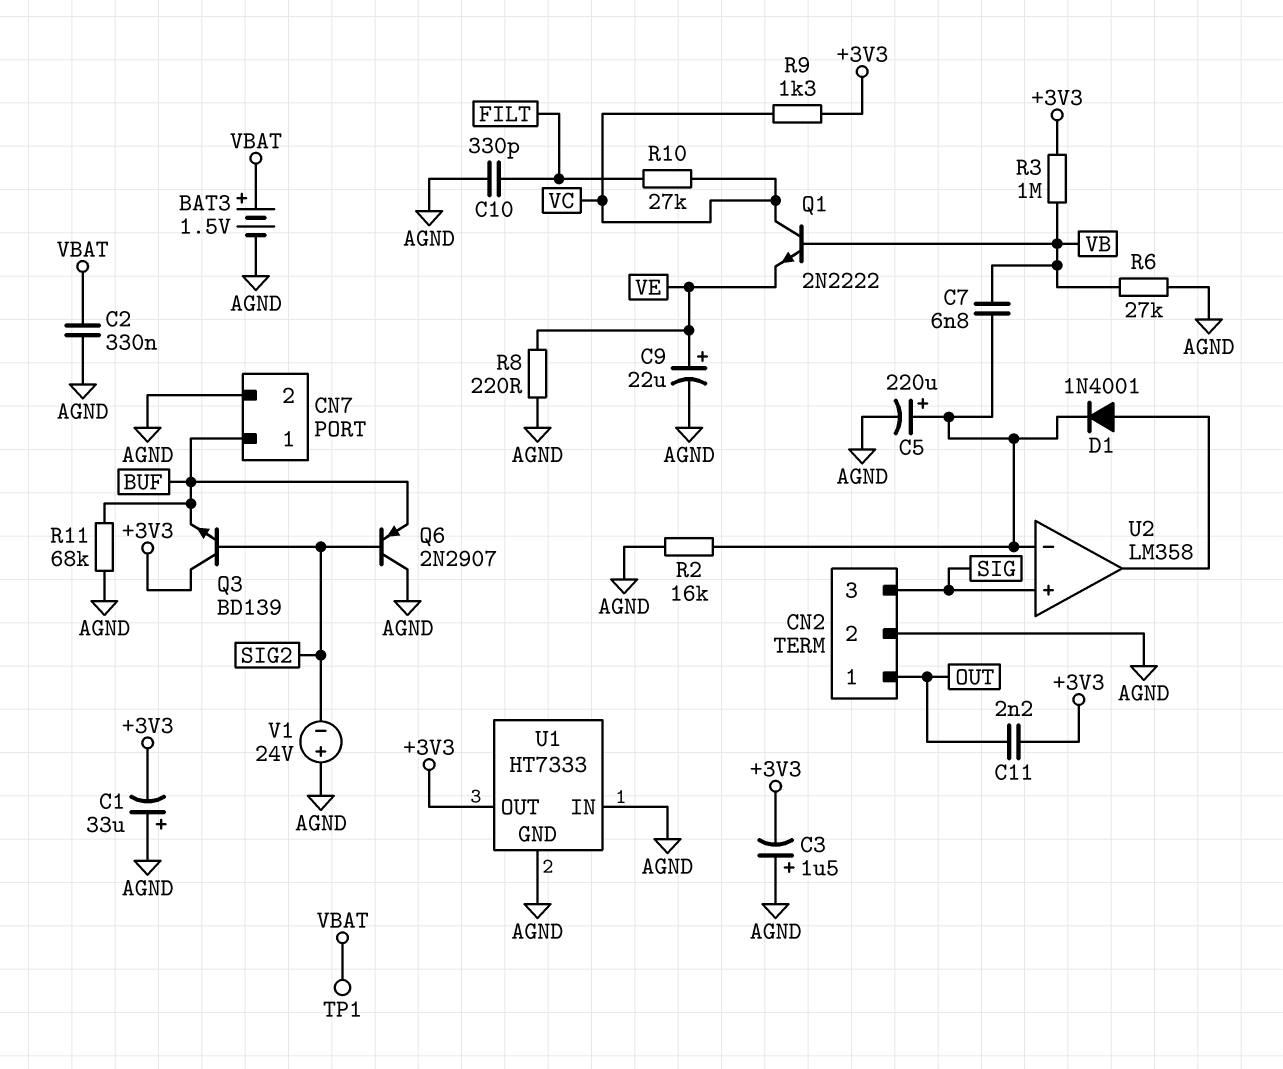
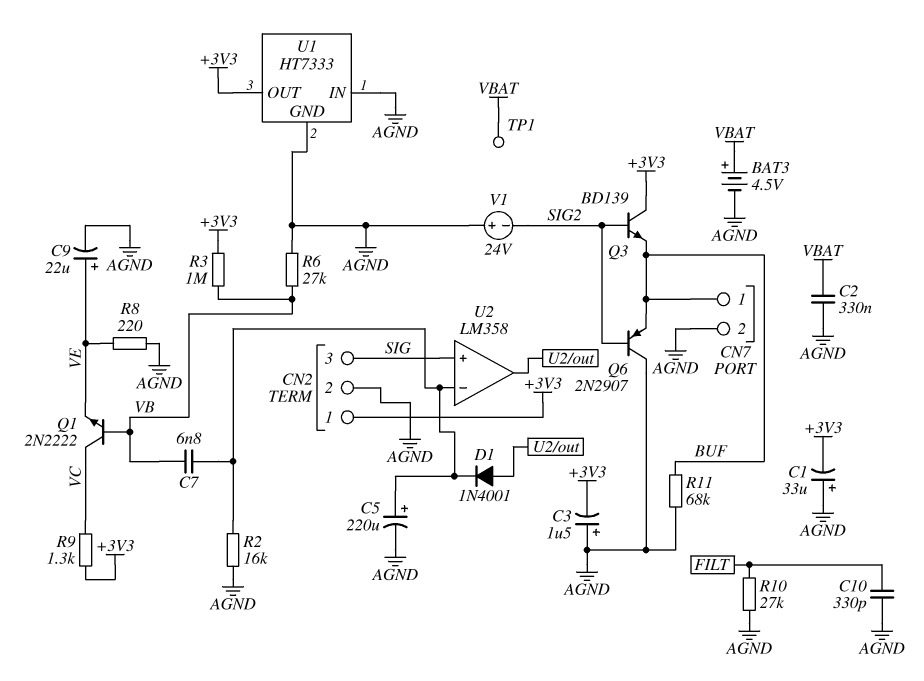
BAT3: 1.5V (plus VBAT, minus AGND) -> 4.5V (plus VBAT, minus AGND)
C11: 2.2nF (+3V3, OUT) -> none
CN2 pin 1: OUT -> +3V3
R10: 27k (FILT, VC) -> 27k (AGND, FILT)

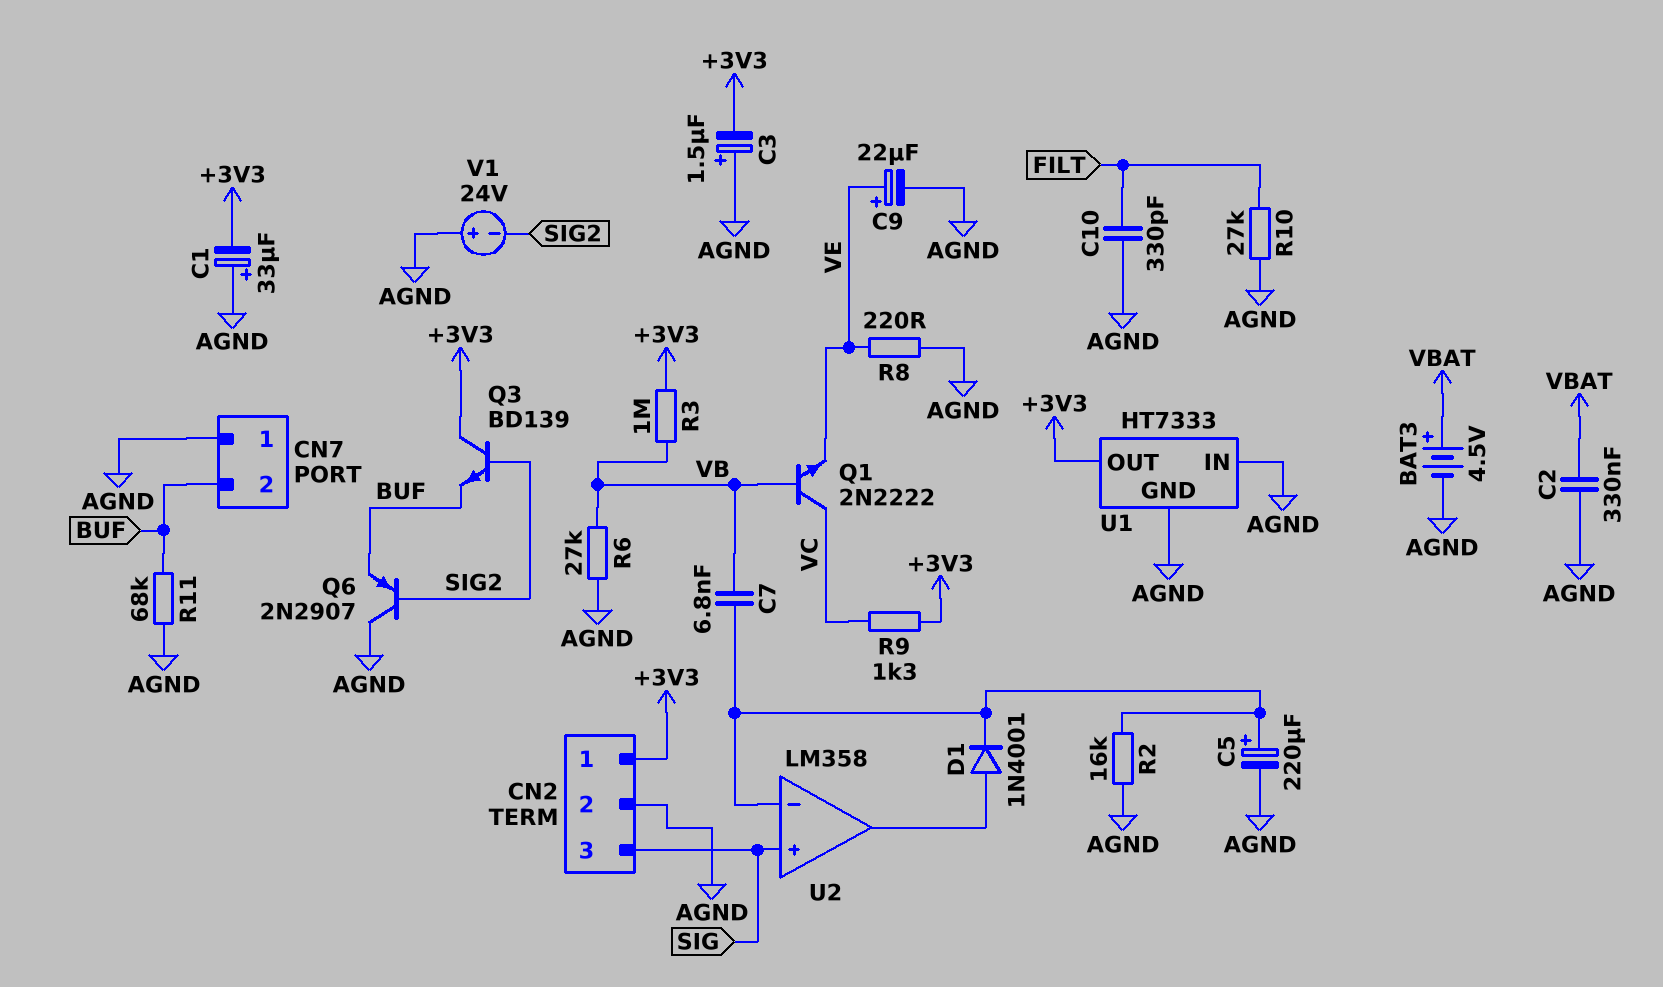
CN7 pin 1: BUF -> AGND
CN7 pin 2: AGND -> BUF
TP1: test point (VBAT) -> none

